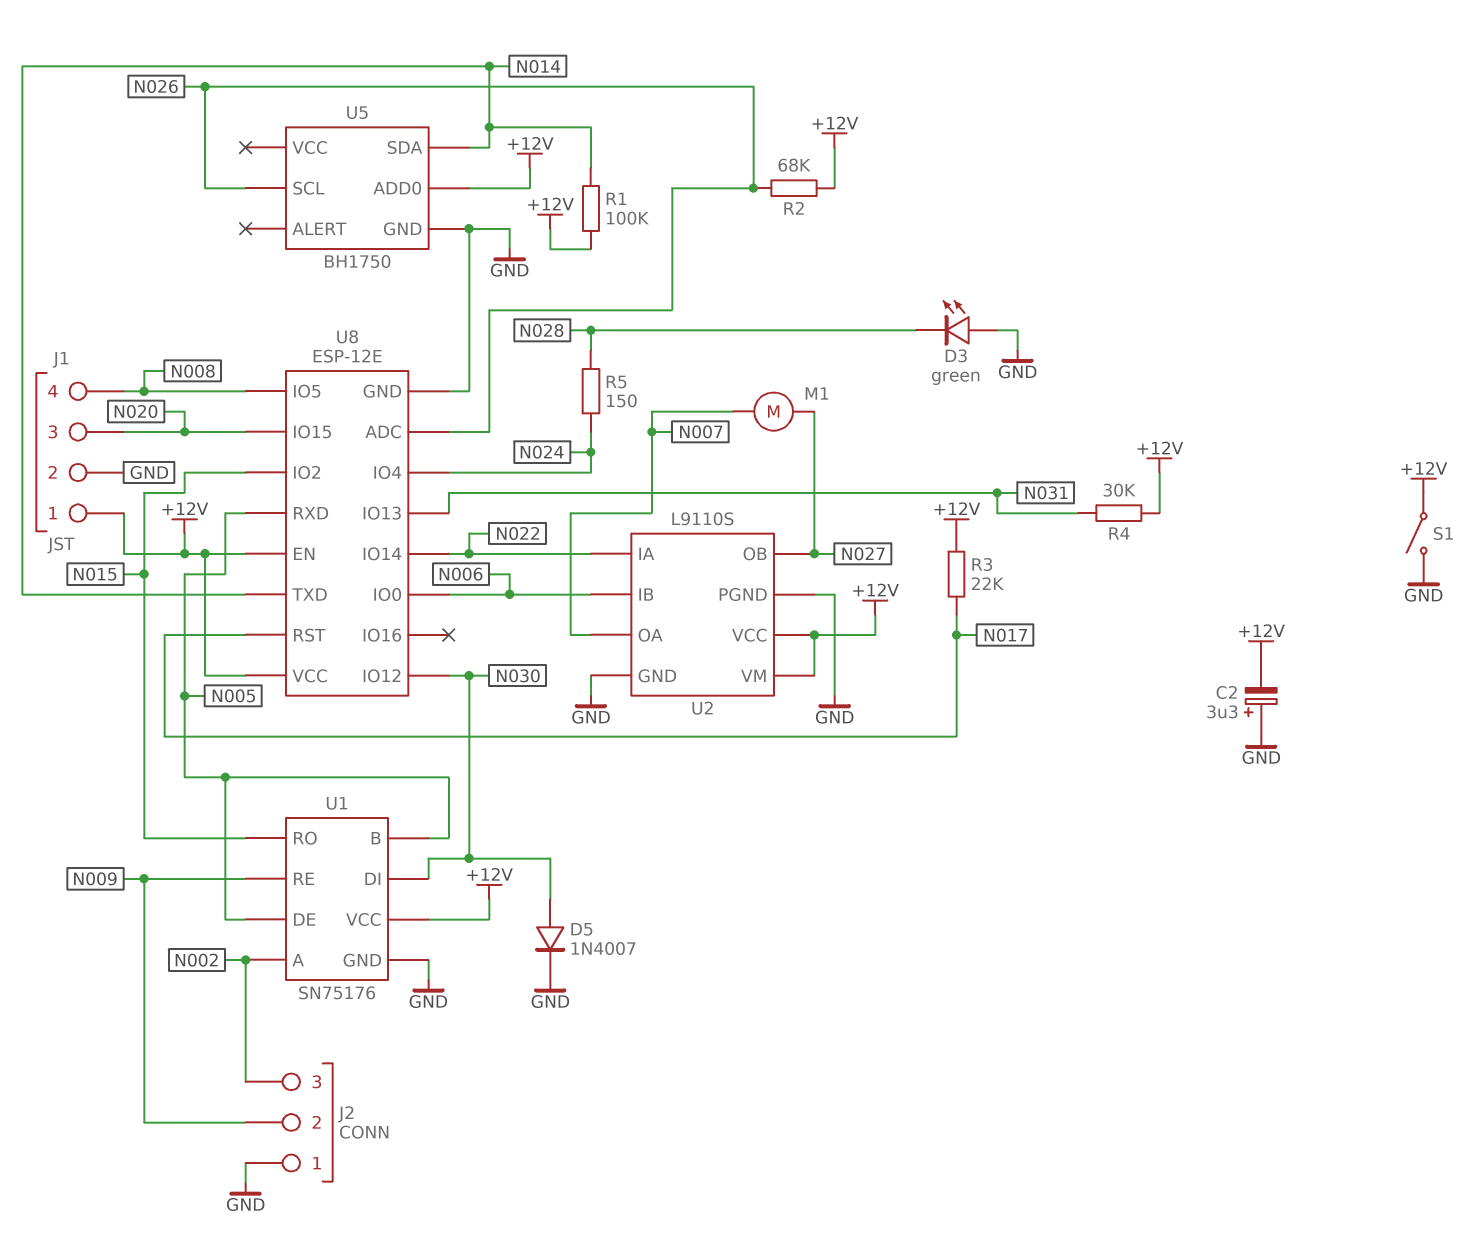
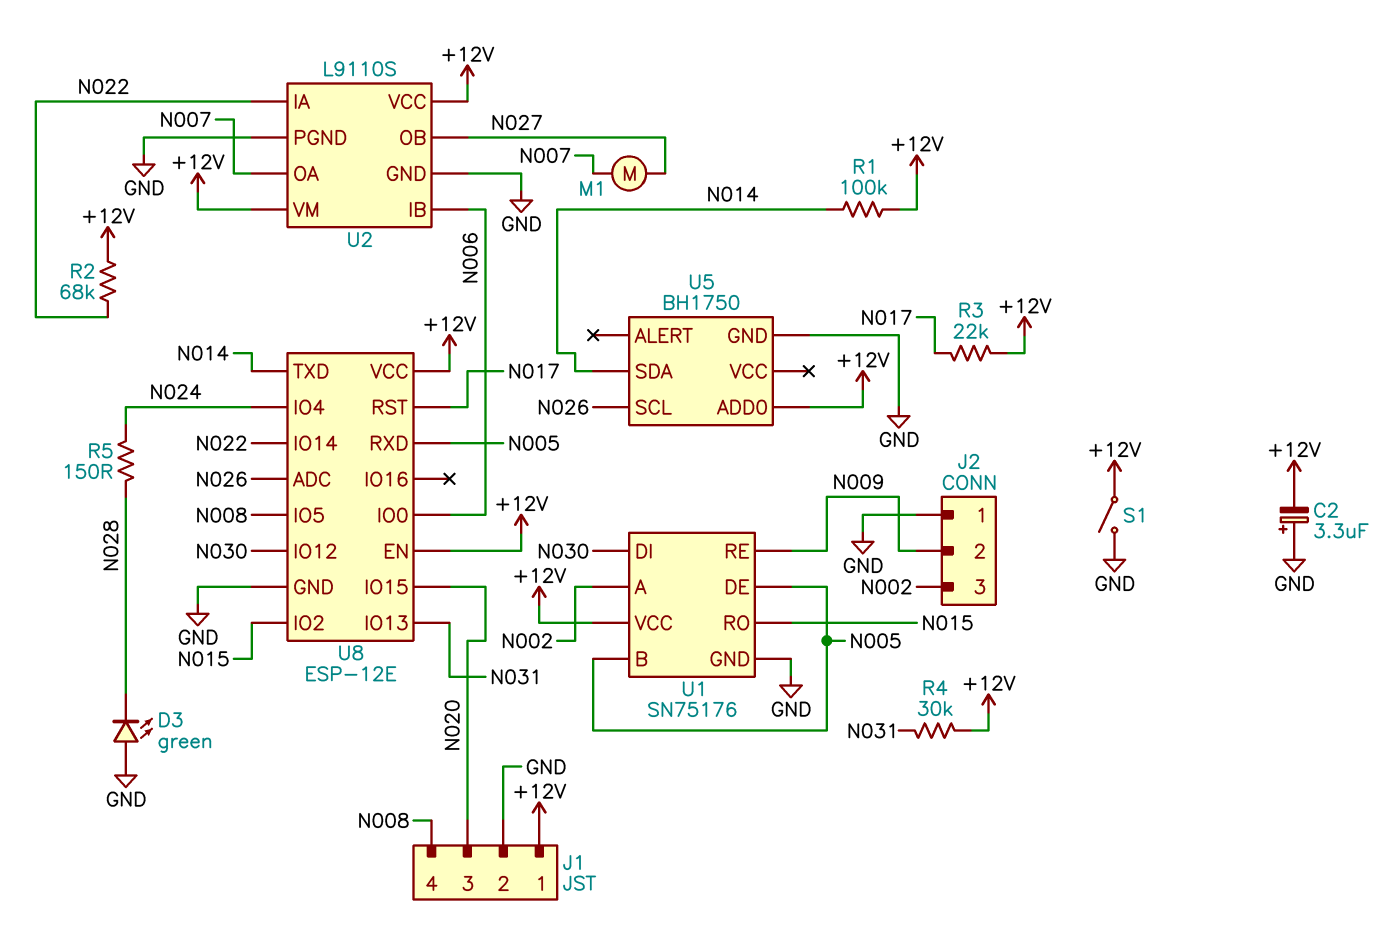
D5: diode 1N4007 (A N030, K GND) -> none
R2: 68k (+12V, N026) -> 68k (+12V, N022)

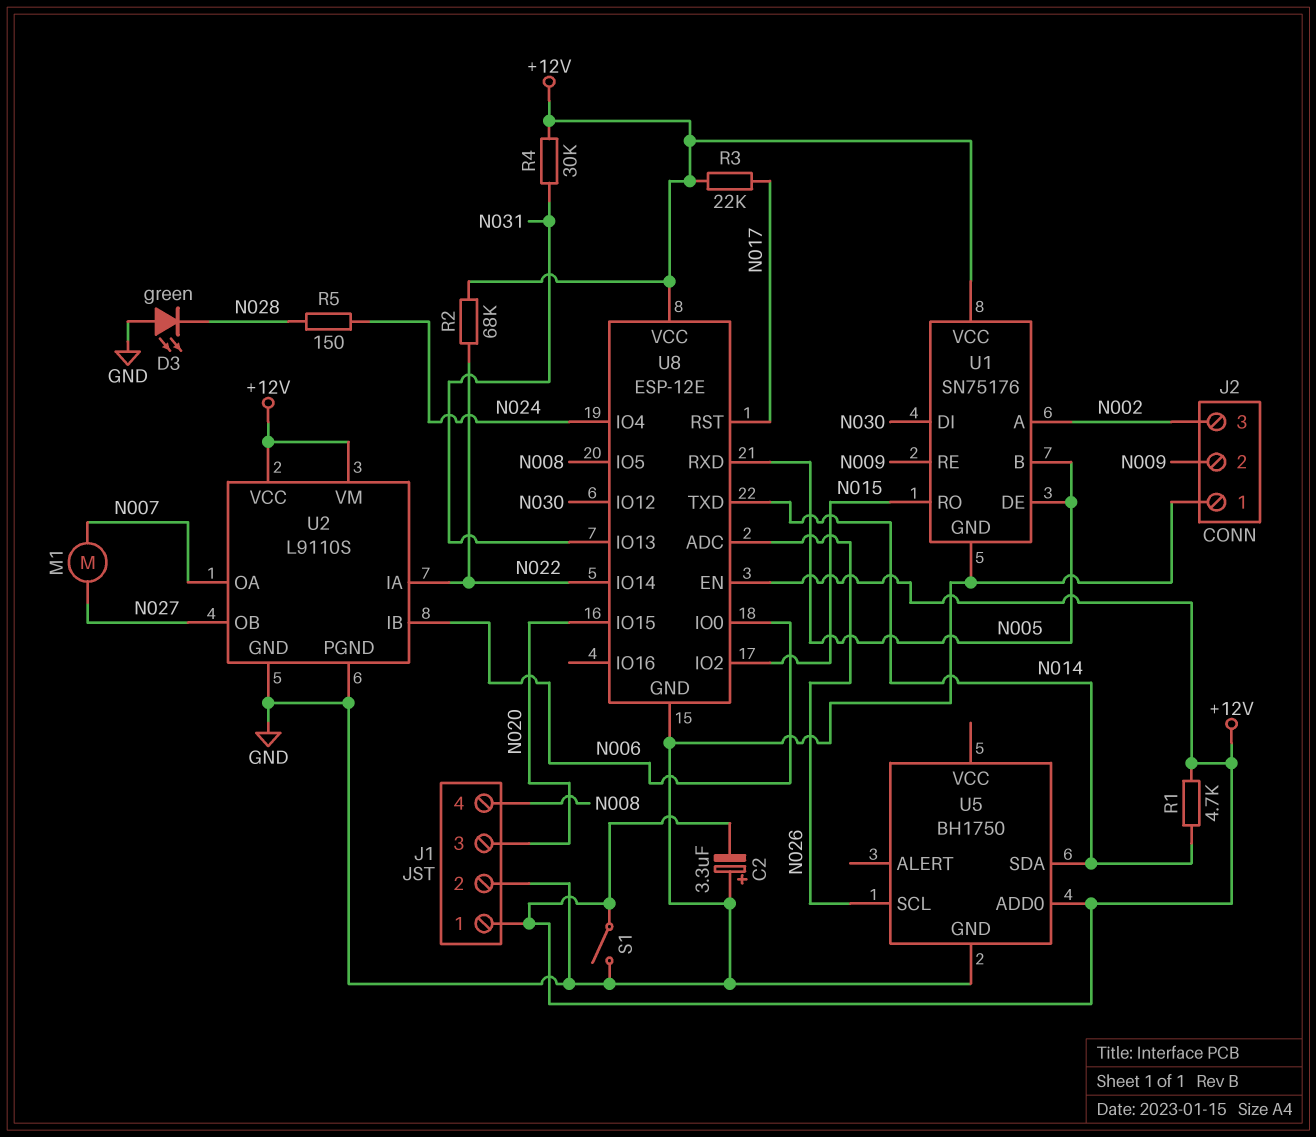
R1: 100k (+12V, N014) -> 4.7k (+12V, N014)

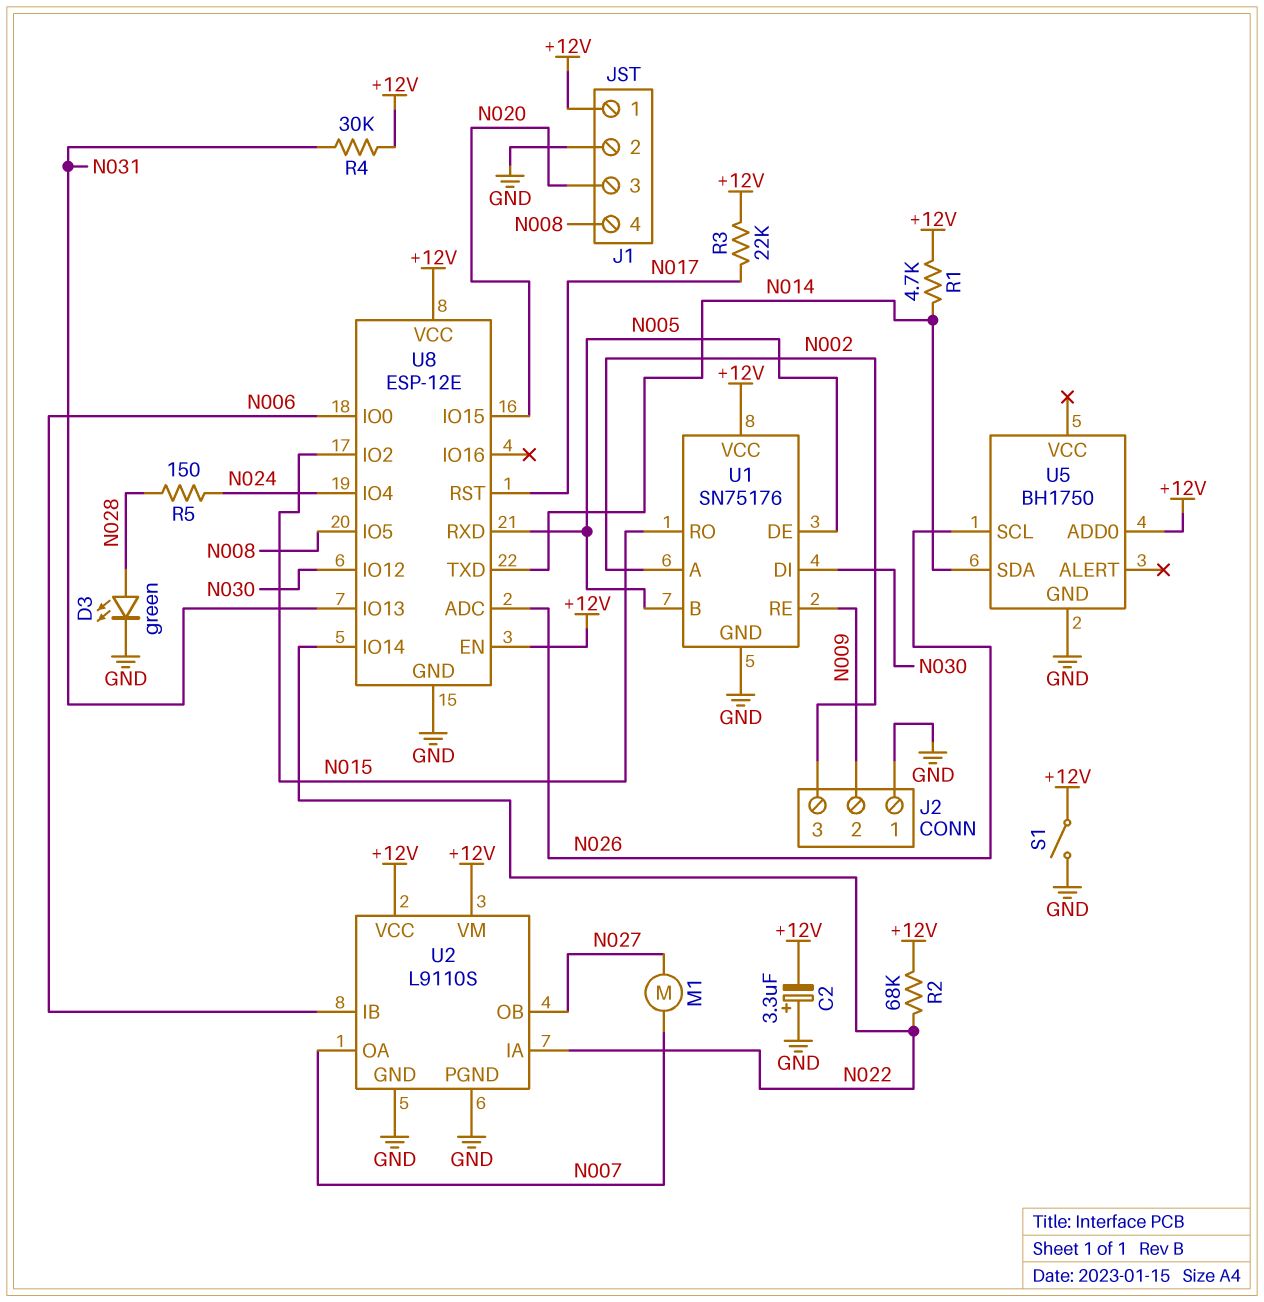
D3: LED green (A GND, K N028) -> LED green (A N028, K GND)

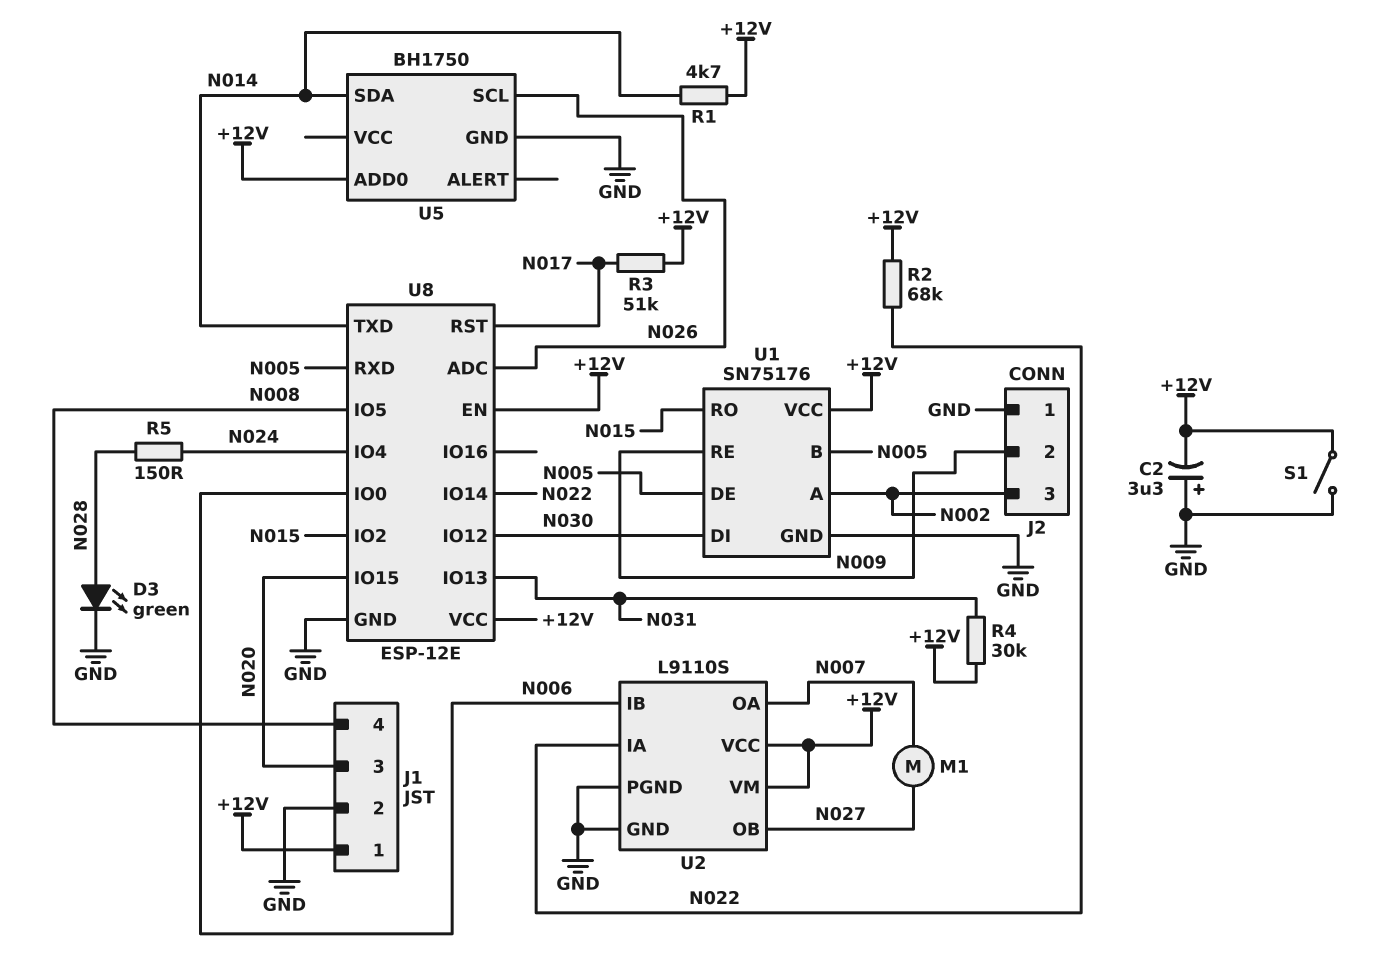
R3: 22k (+12V, N017) -> 51k (+12V, N017)

